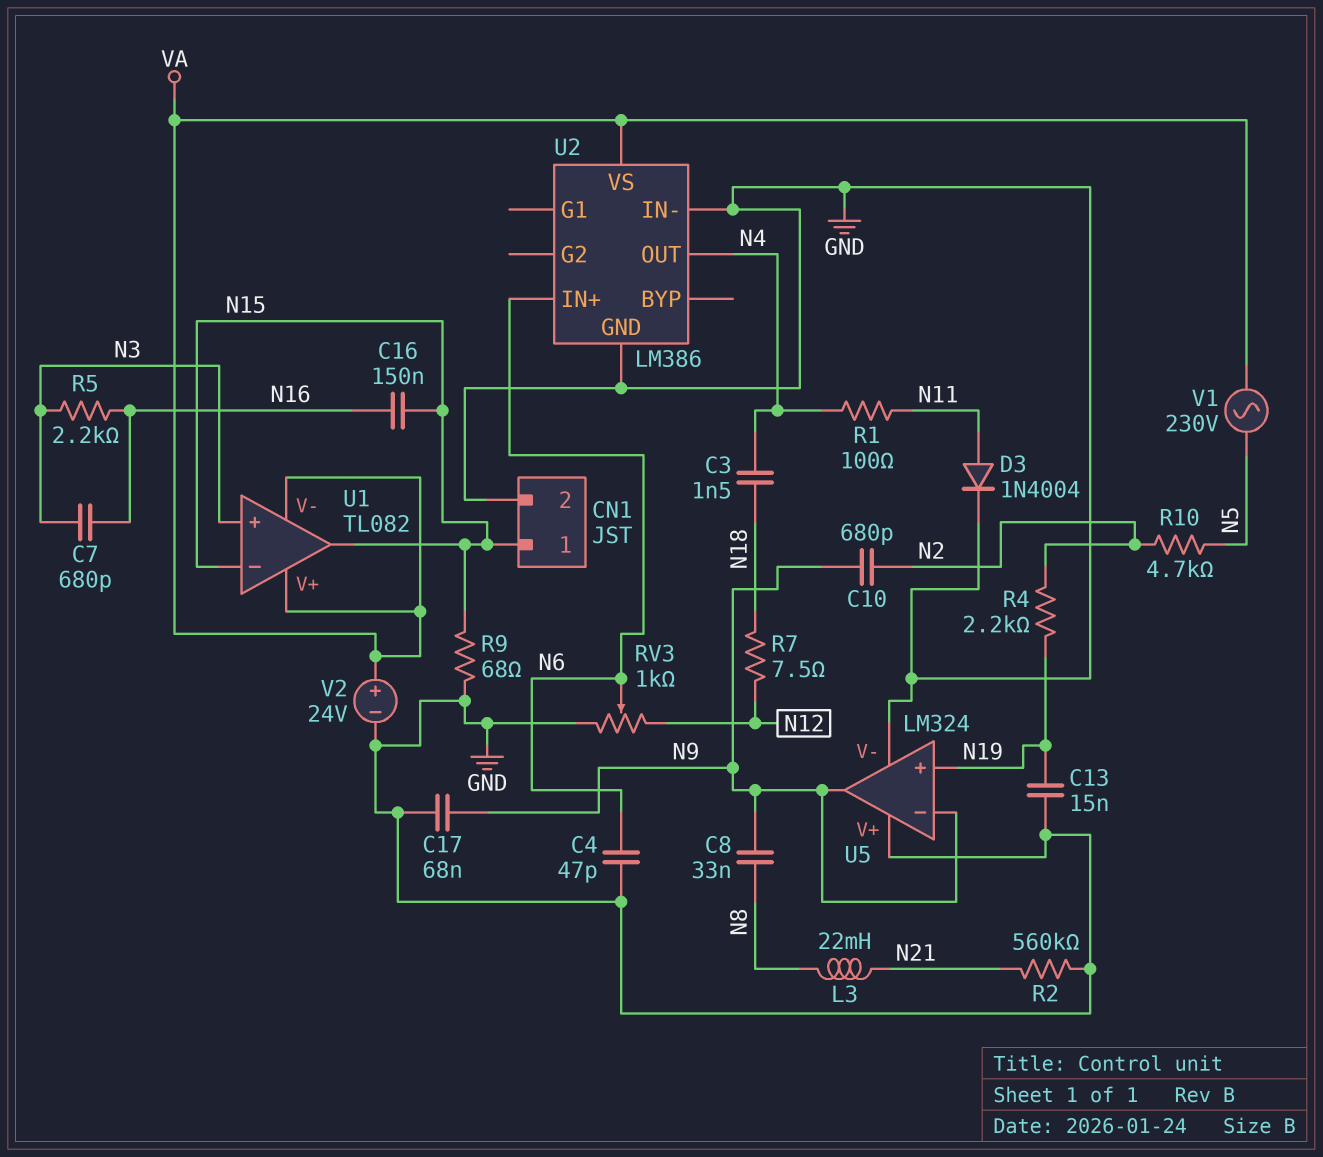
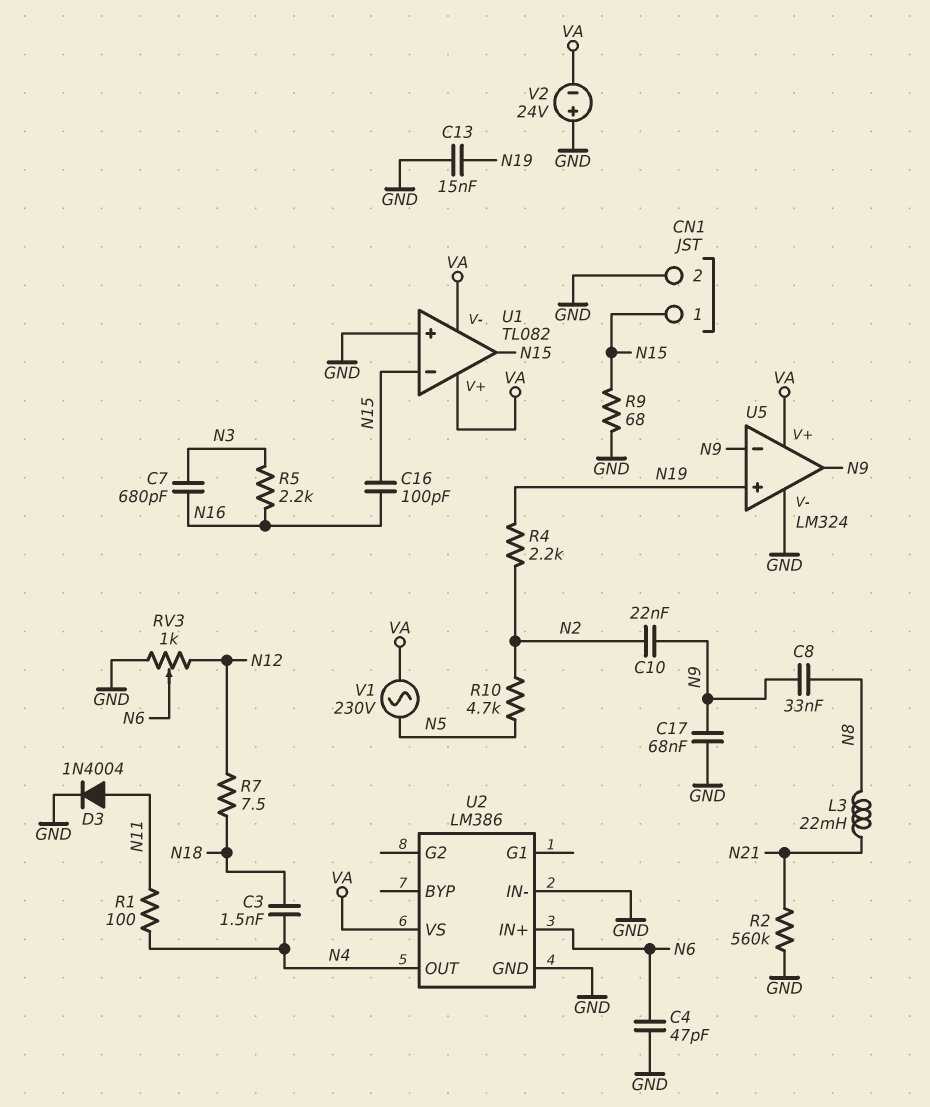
C10: 680pF (N2, N9) -> 22nF (N2, N9)
C16: 150nF (N15, N16) -> 100pF (N15, N16)
U1 pin in+: N3 -> GND
U5 pin V+: GND -> VA
V2: 24V (plus VA, minus GND) -> 24V (plus GND, minus VA)

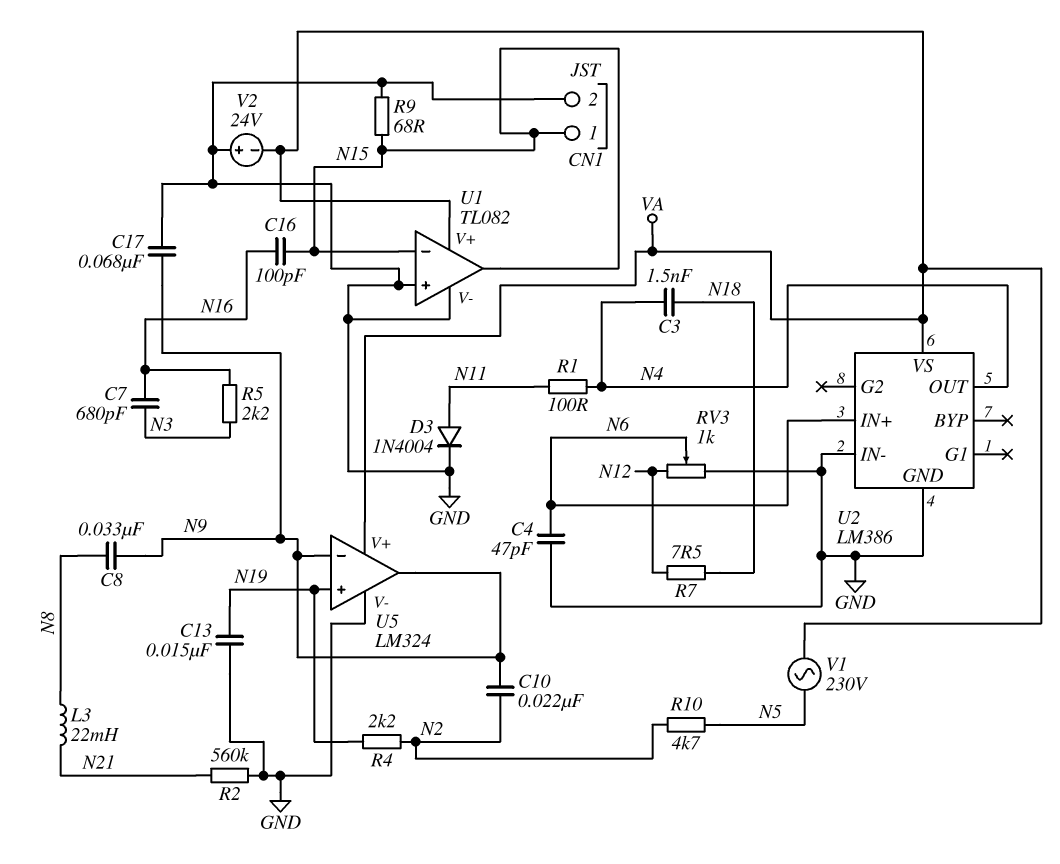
U1 pin V-: VA -> GND

